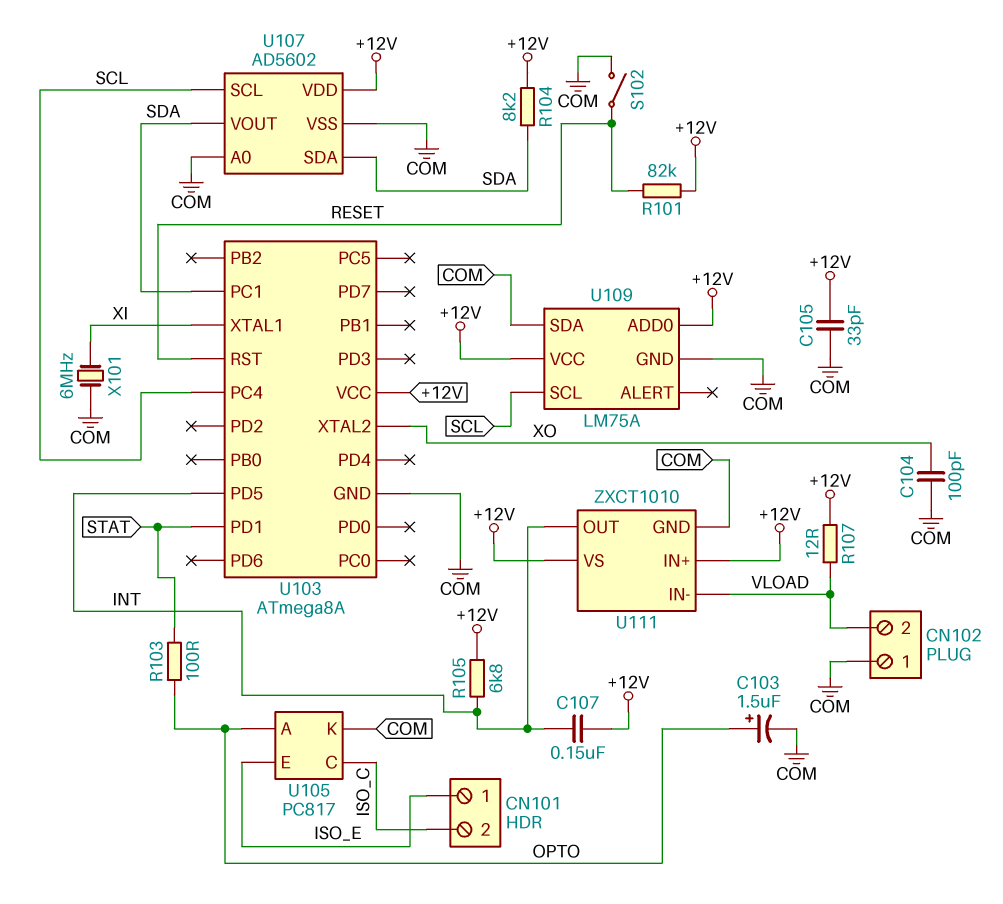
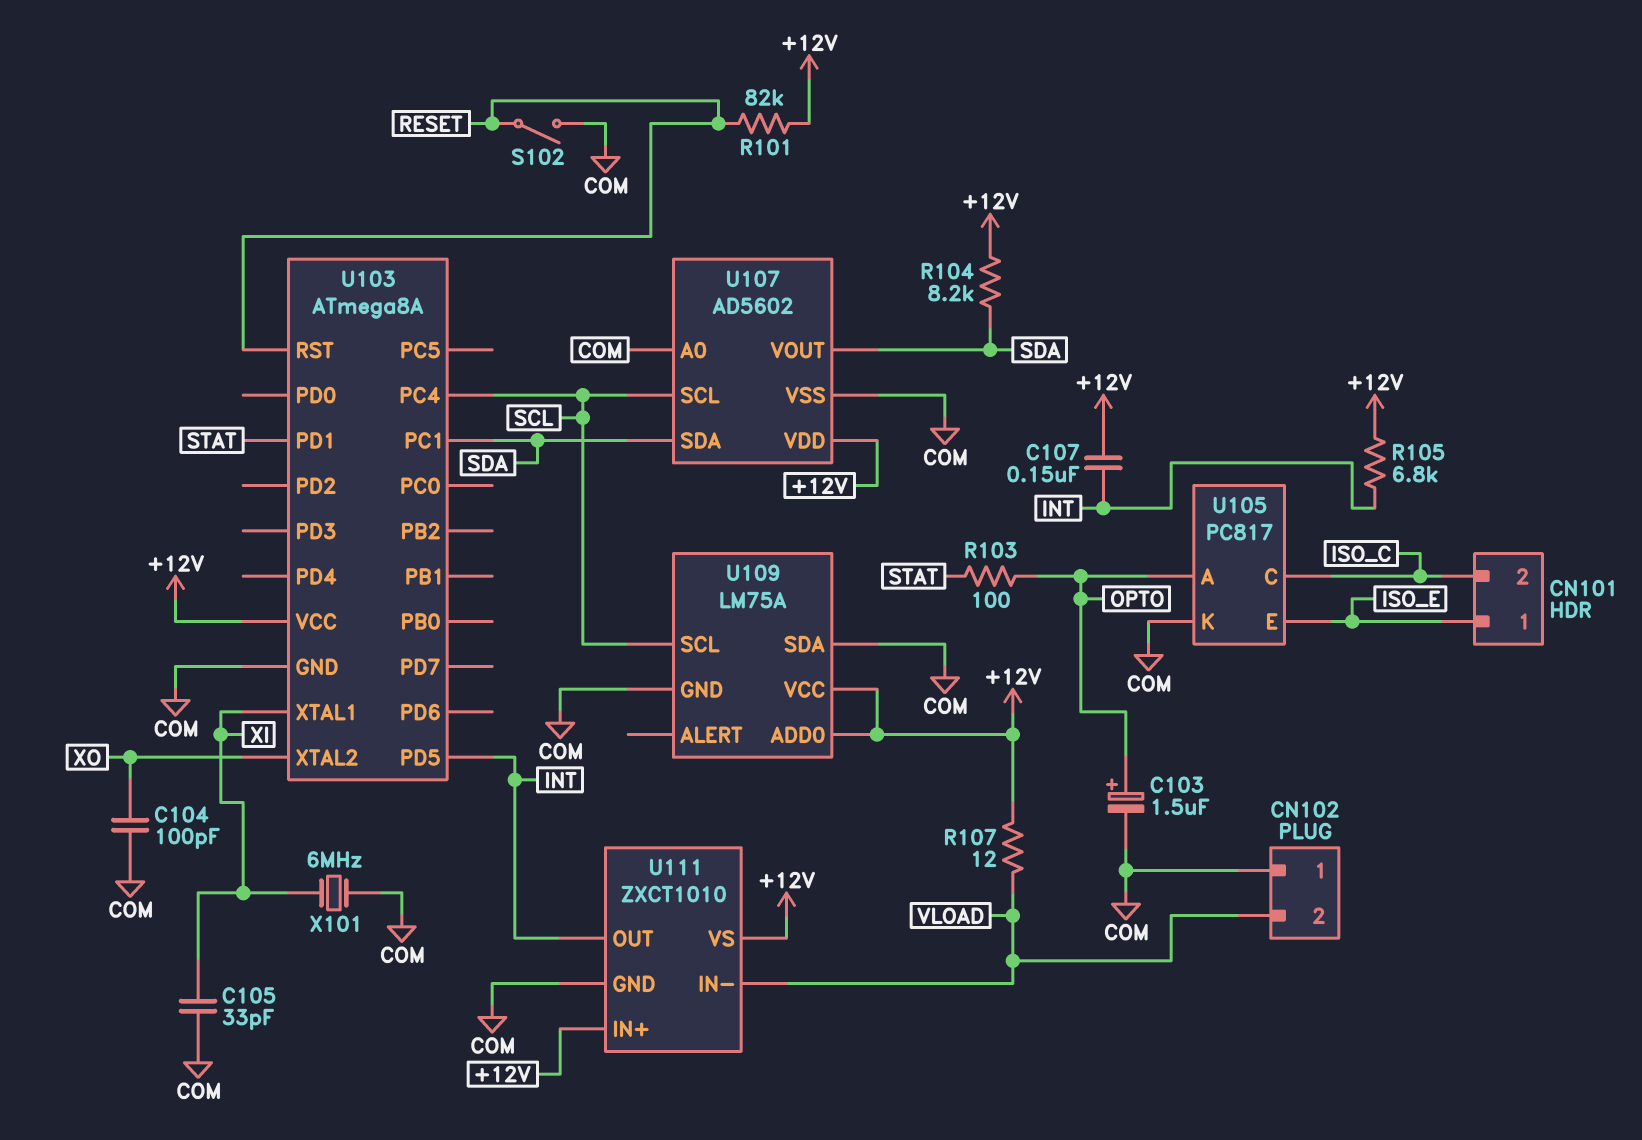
C105: 33pF (+12V, COM) -> 33pF (COM, XI)

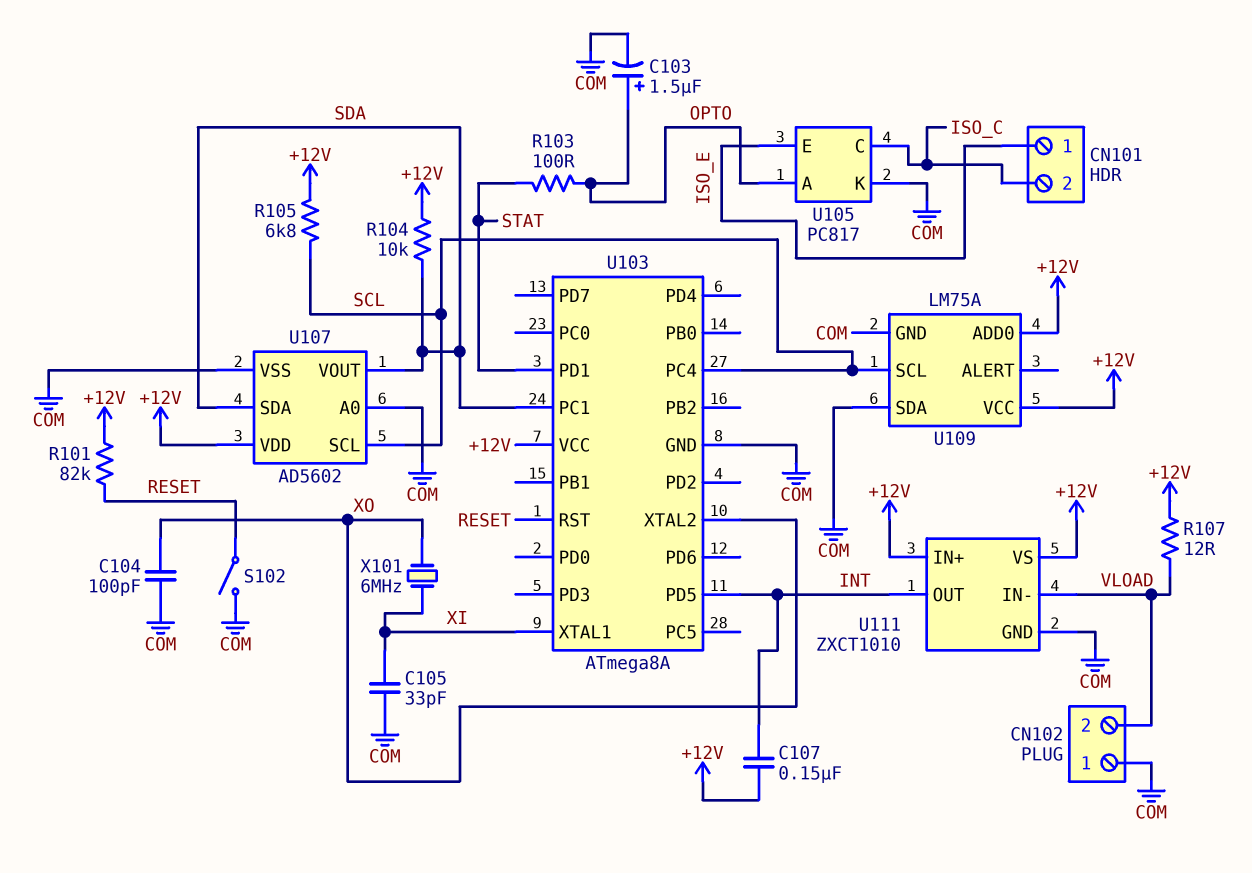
R104: 8.2k (+12V, SDA) -> 10k (+12V, SDA)
R105: 6.8k (+12V, INT) -> 6.8k (+12V, SCL)
X101: 6MHz (COM, XI) -> 6MHz (XI, XO)

